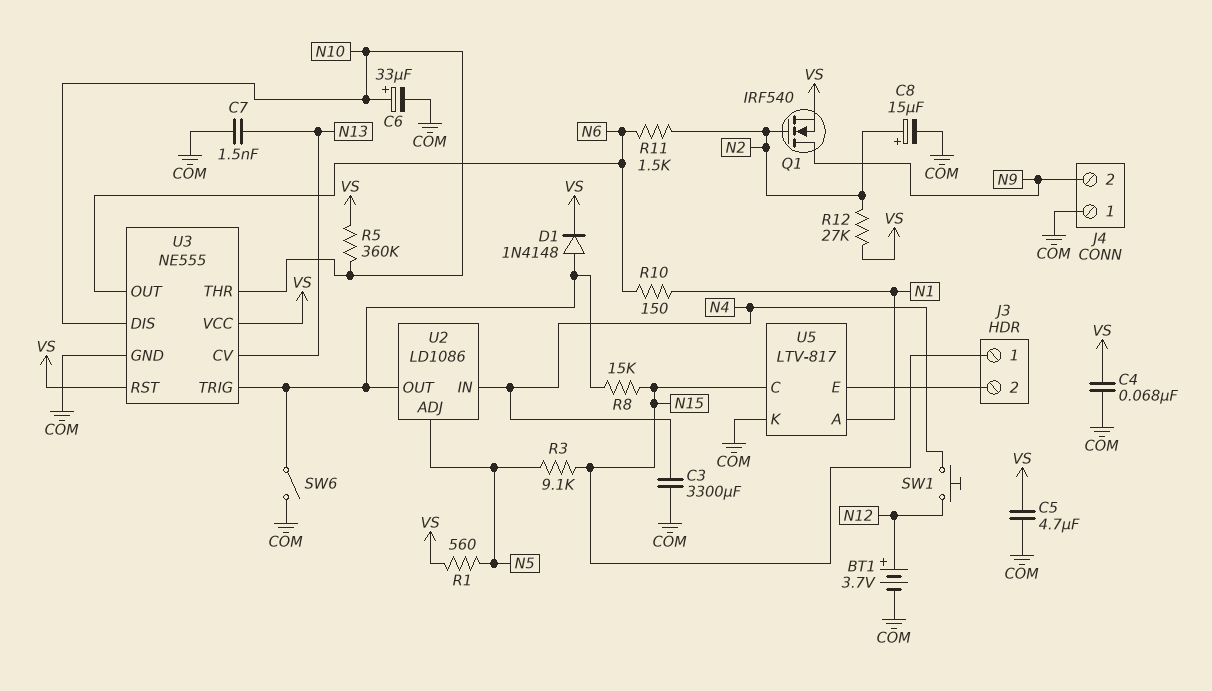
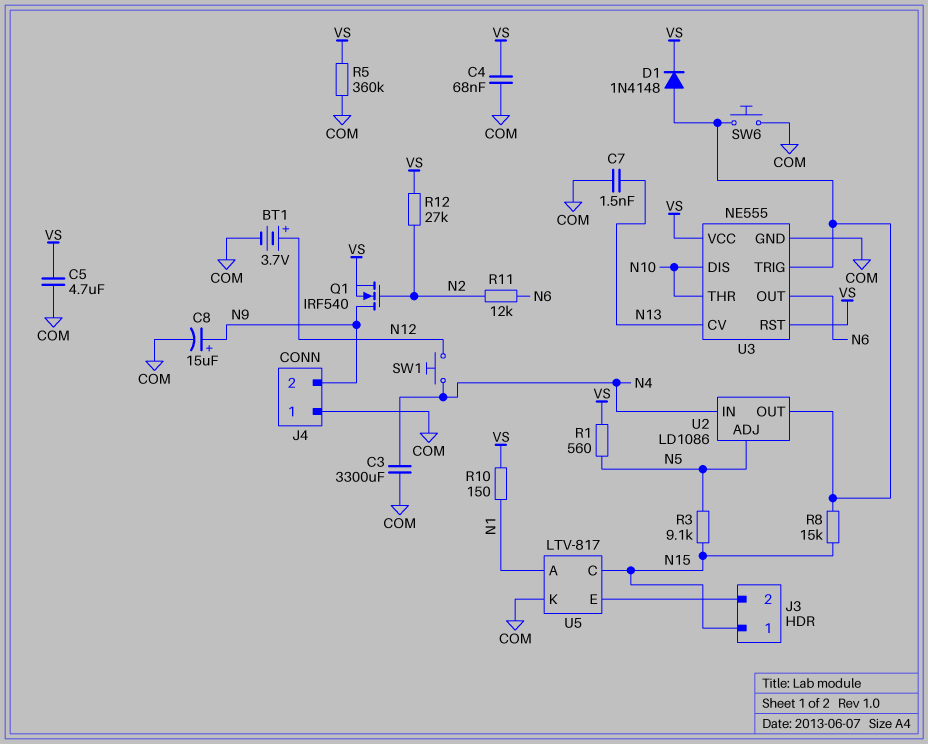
C6: 33uF (plus N10, minus COM) -> none
C8: 15uF (plus N2, minus COM) -> 15uF (plus N9, minus COM)
R5: 360k (N10, VS) -> 360k (COM, VS)
R10: 150 (N1, N6) -> 150 (N1, VS)
R11: 1.5k (N2, N6) -> 12k (N2, N6)
SW6: switch (COM, U2/OUT) -> button (COM, U2/OUT)

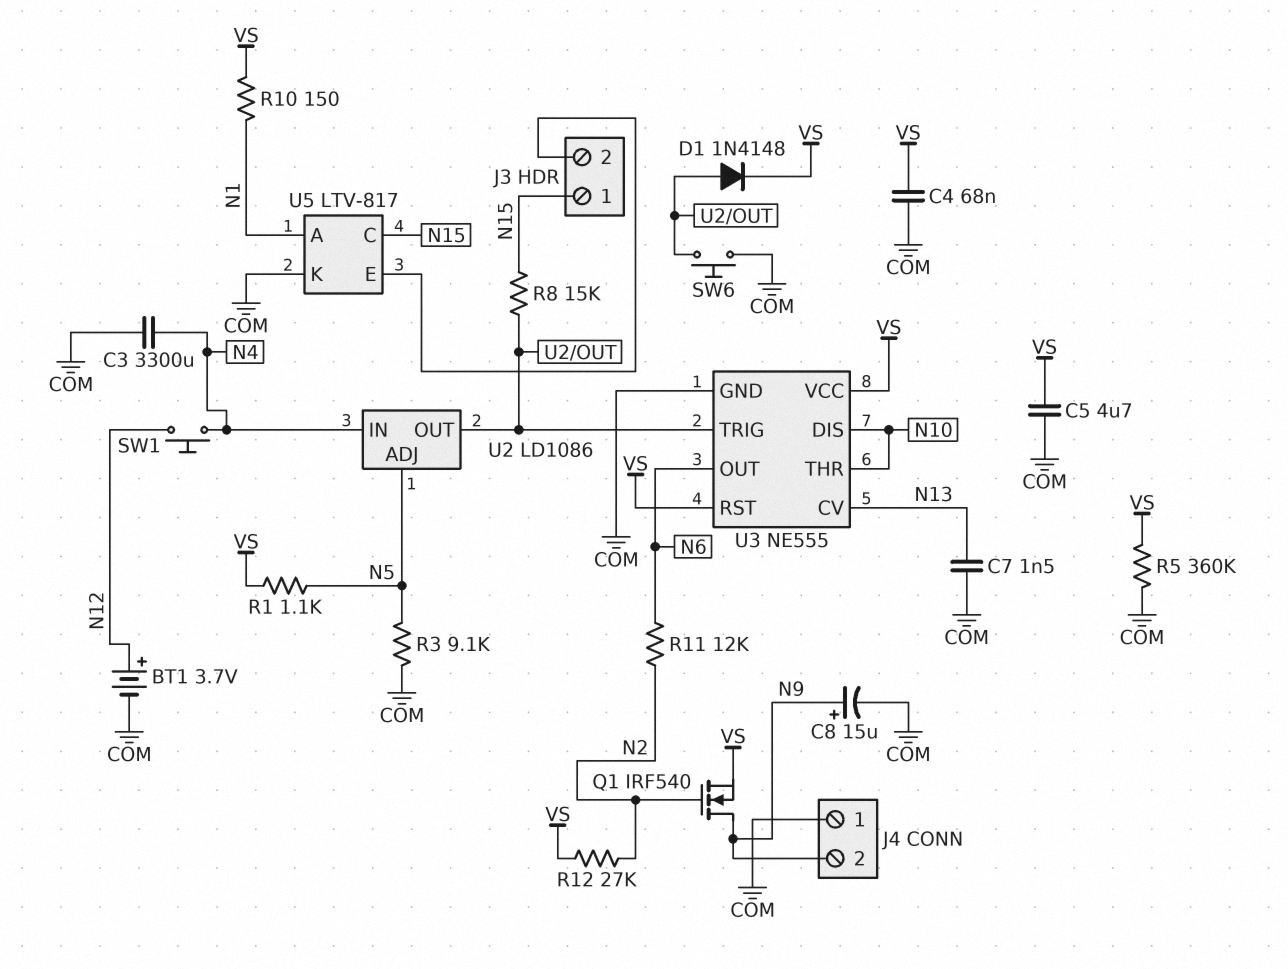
R1: 560 (N5, VS) -> 1.1k (N5, VS)
R3: 9.1k (N5, N15) -> 9.1k (COM, N5)

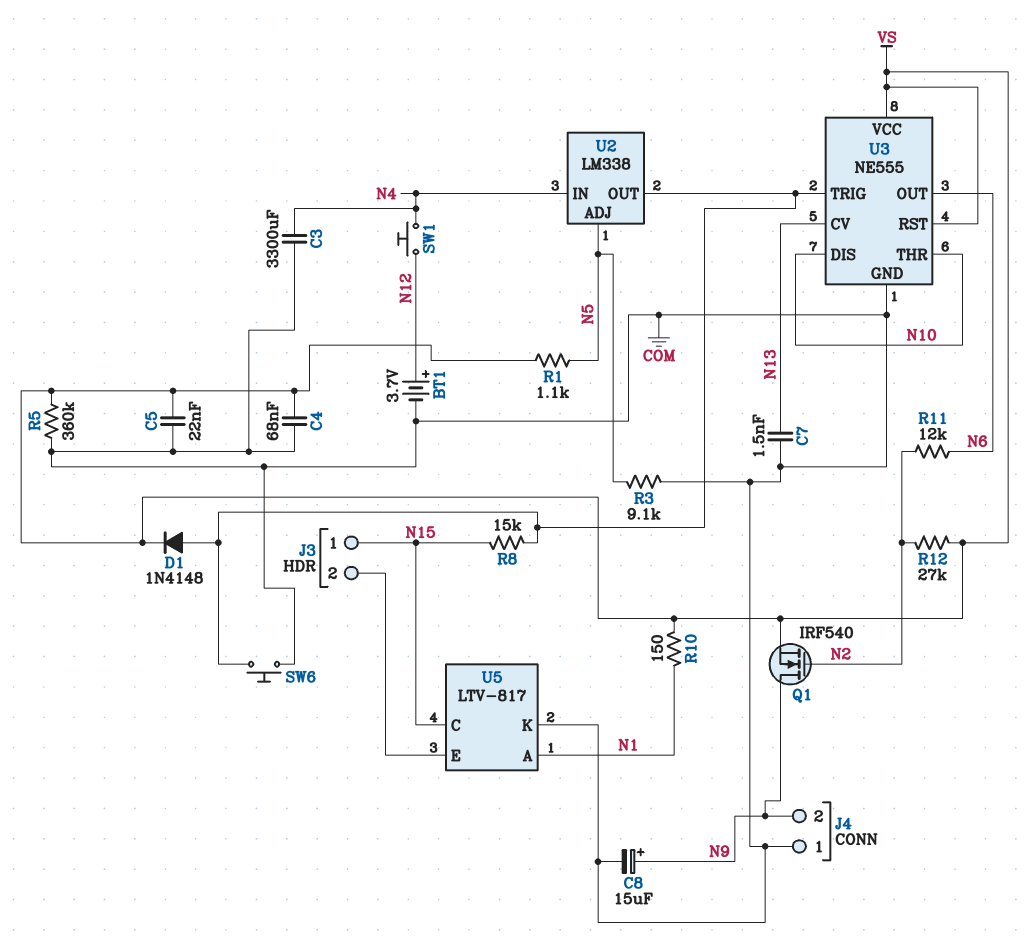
C5: 4.7uF (COM, VS) -> 22nF (COM, VS)
U2: LD1086 -> LM338

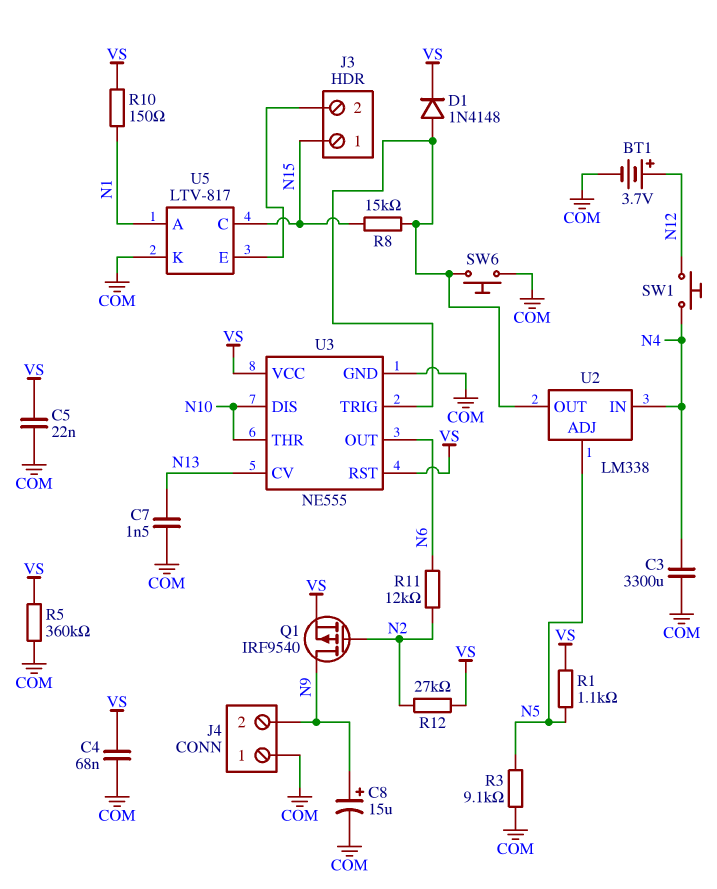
Q1: NMOS IRF540 (G N2, D N9, S VS) -> PMOS IRF9540 (G N2, D N9, S VS)

